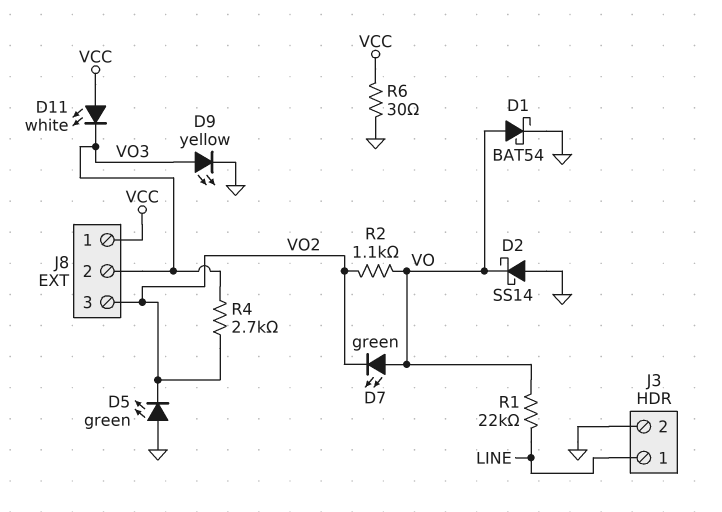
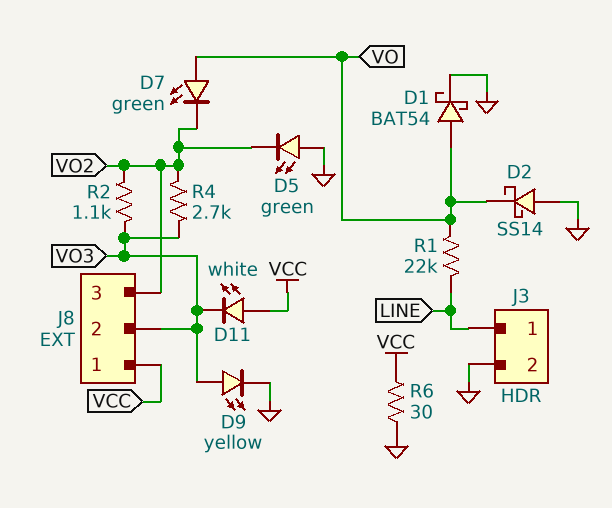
R2: 1.1k (VO, VO2) -> 1.1k (VO2, VO3)

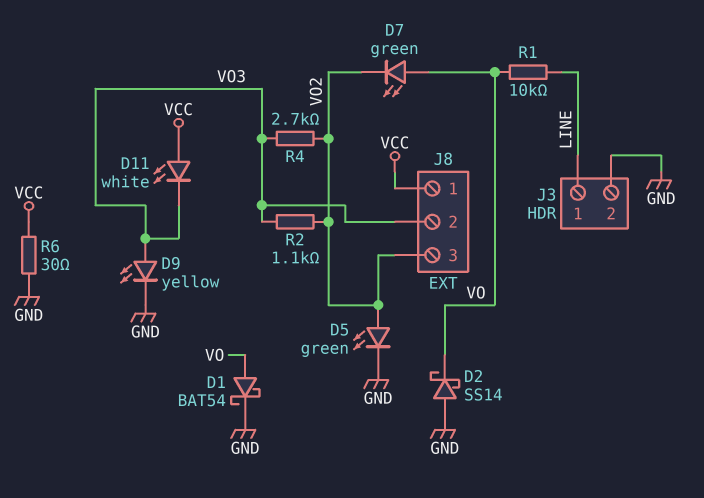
D5: LED green (A GND, K VO2) -> LED green (A VO2, K GND)
R1: 22k (LINE, VO) -> 10k (LINE, VO)

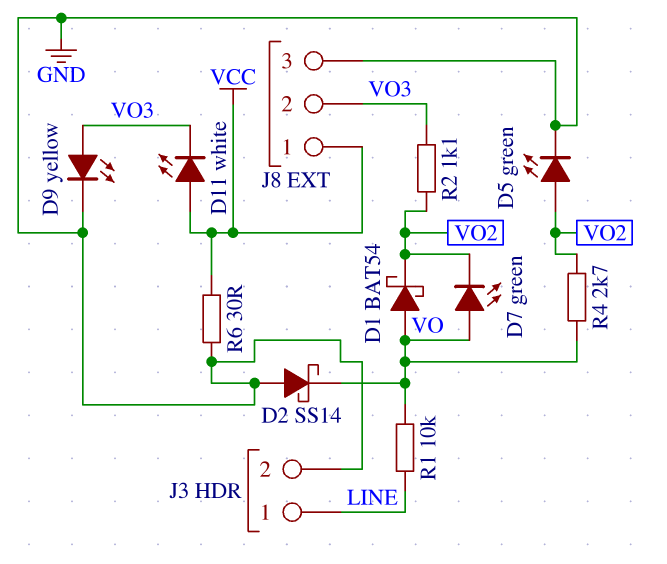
D1: schottky BAT54 (A VO, K GND) -> schottky BAT54 (A VO, K VO2)
J8 pin 3: VO2 -> GND
R4: 2.7k (VO2, VO3) -> 2.7k (VO, VO2)

